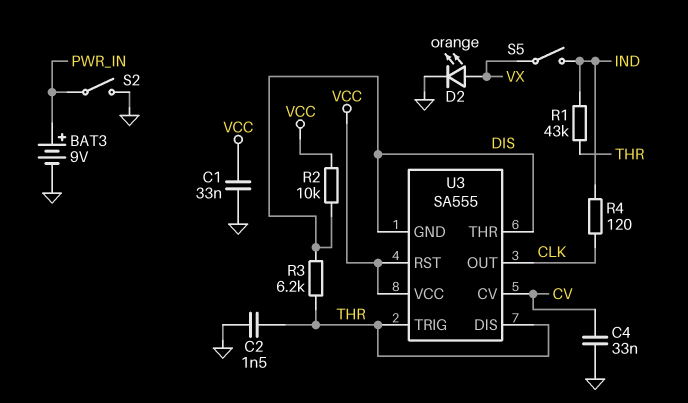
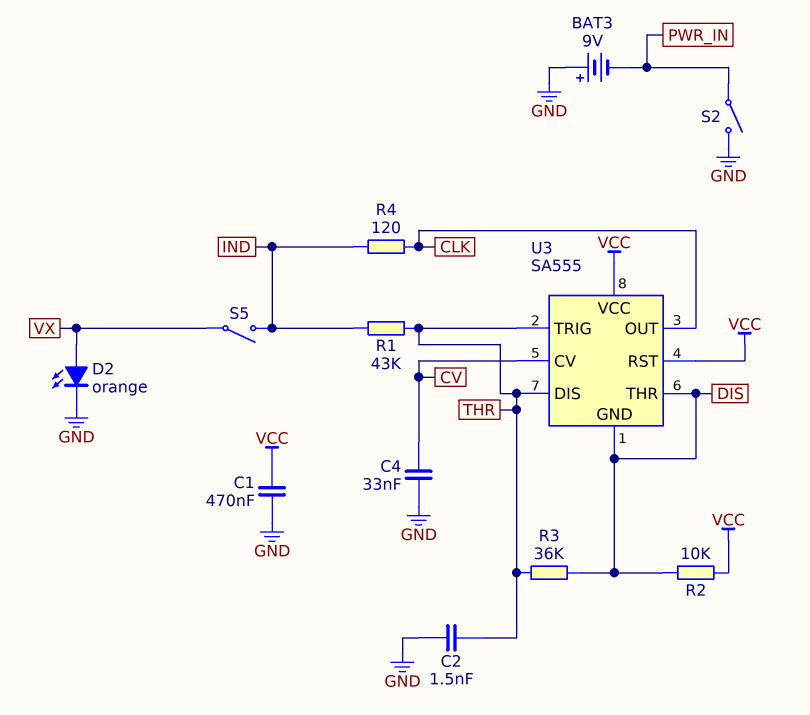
BAT3: 9V (plus PWR_IN, minus GND) -> 9V (plus GND, minus PWR_IN)
C1: 33nF (GND, VCC) -> 470nF (GND, VCC)
R3: 6.2k (DIS, THR) -> 36k (DIS, THR)

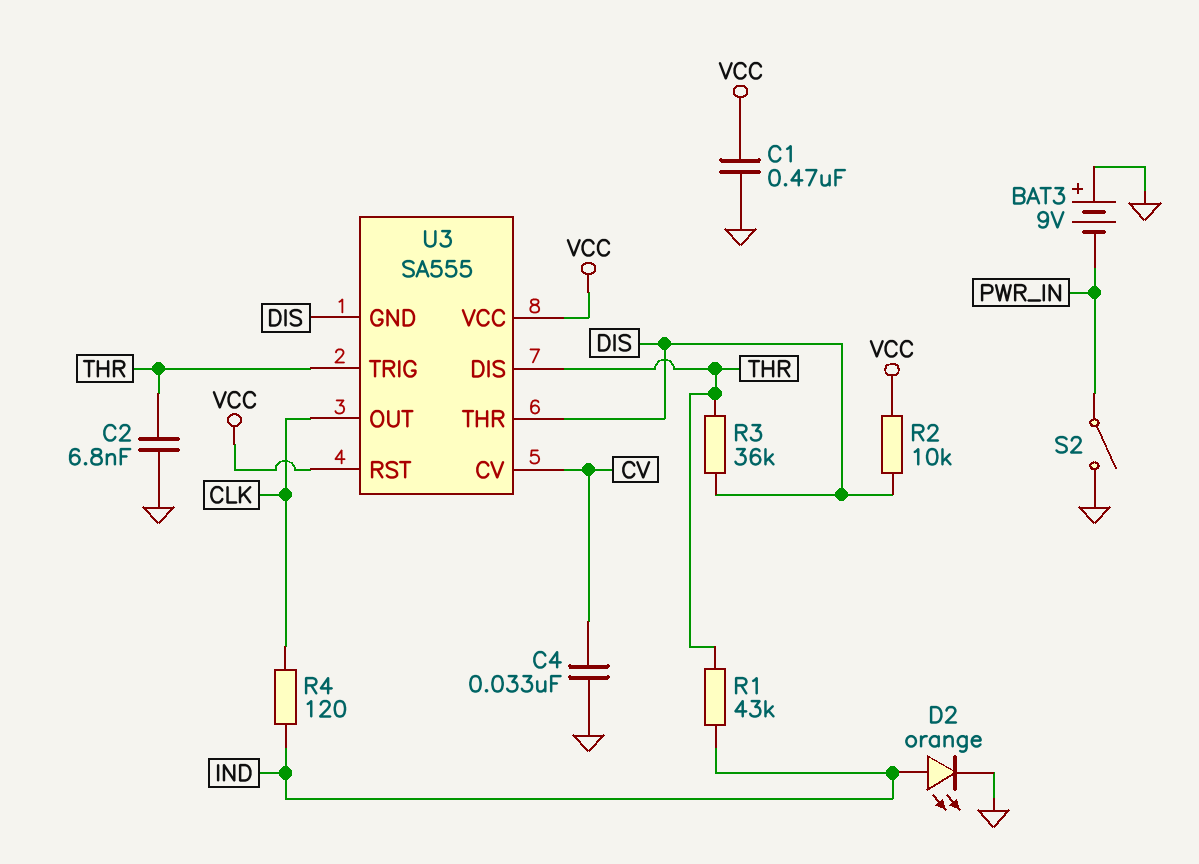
C2: 1.5nF (GND, THR) -> 6.8nF (GND, THR)
D2: LED orange (A VX, K GND) -> LED orange (A IND, K GND)
S5: switch (IND, VX) -> none

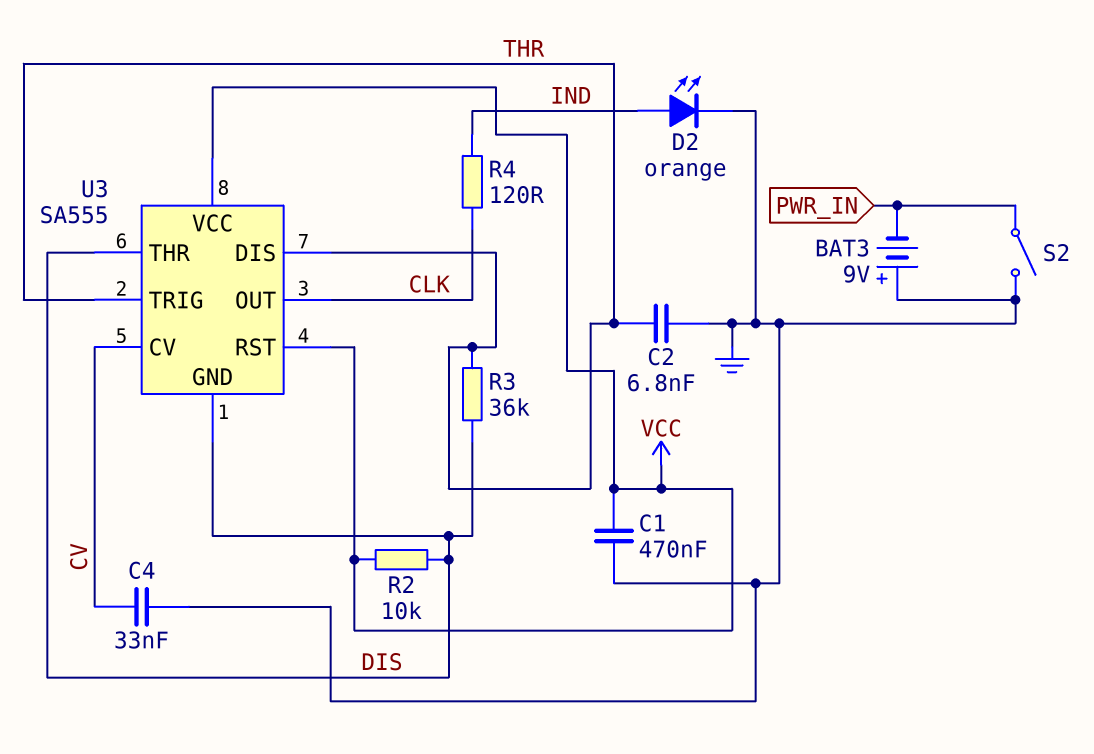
R1: 43k (IND, THR) -> none

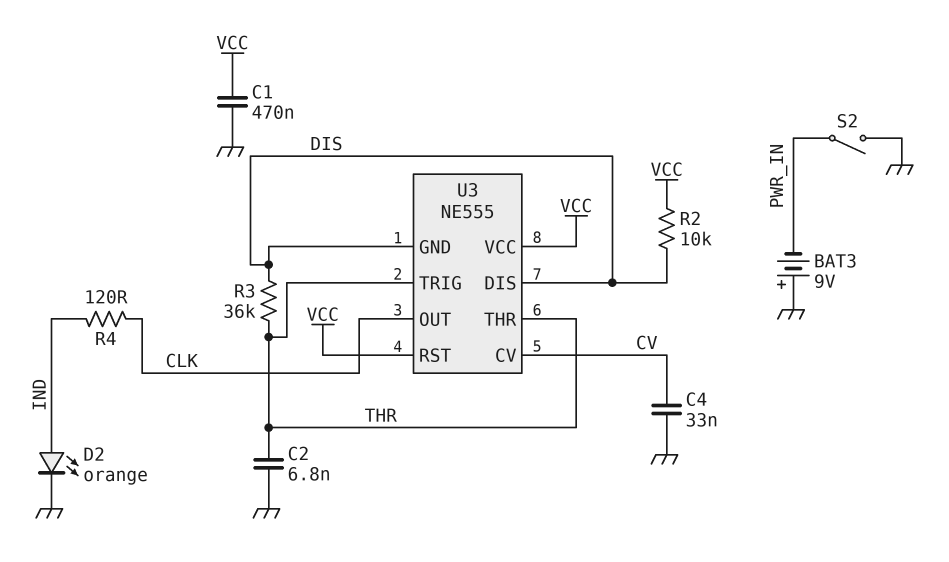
U3: SA555 -> NE555
U3 pin DIS: THR -> DIS
U3 pin THR: DIS -> THR

